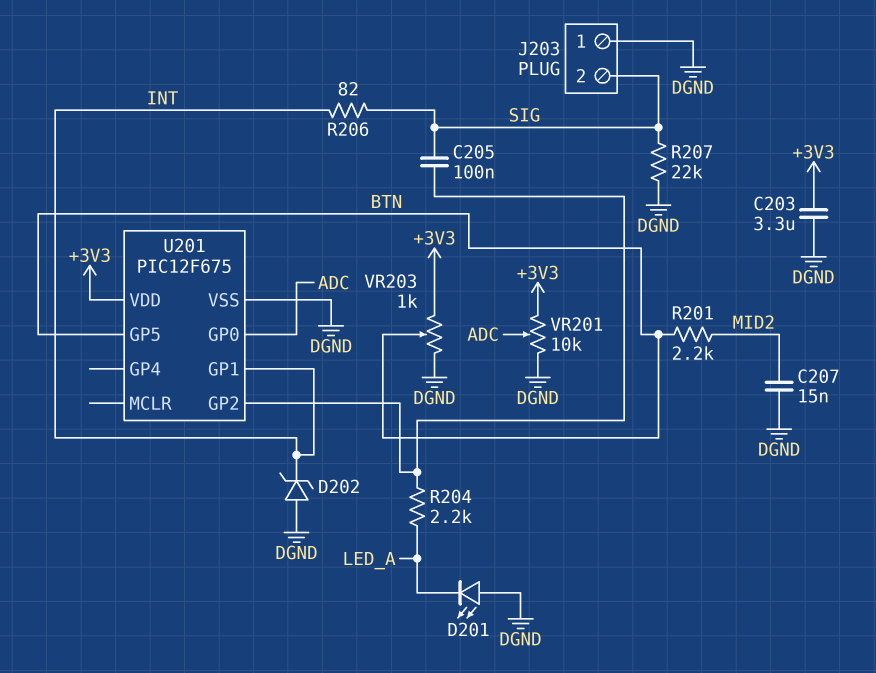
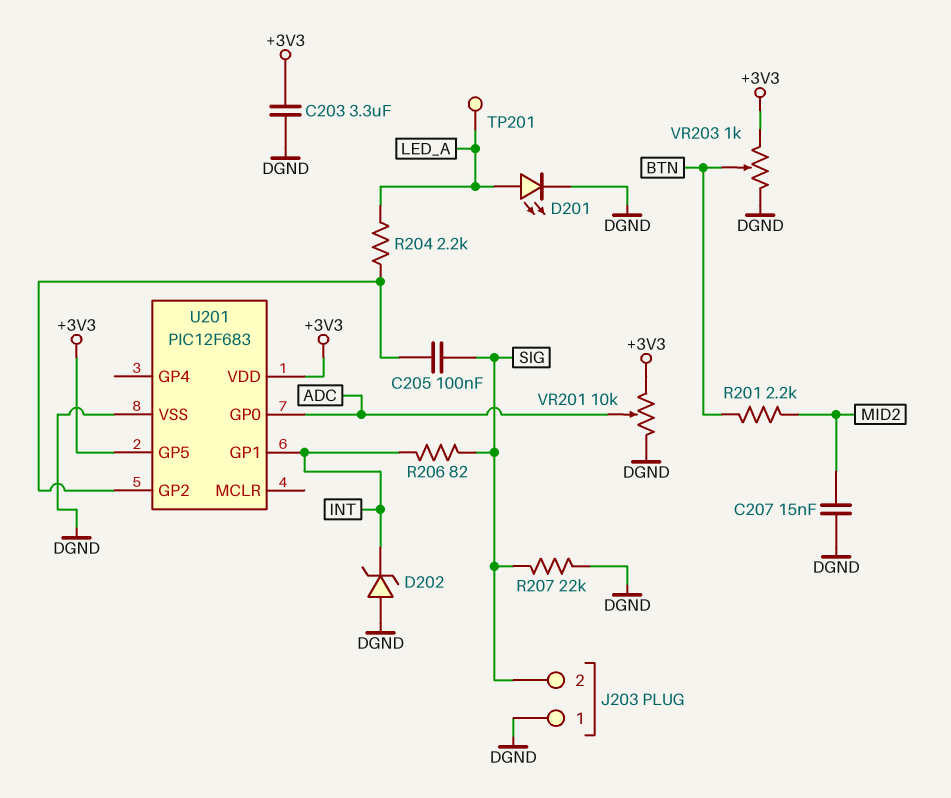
D201: LED (A DGND, K LED_A) -> LED (A LED_A, K DGND)
TP201: none -> test point (LED_A)
U201: PIC12F675 -> PIC12F683
U201 pin GP5: BTN -> +3V3

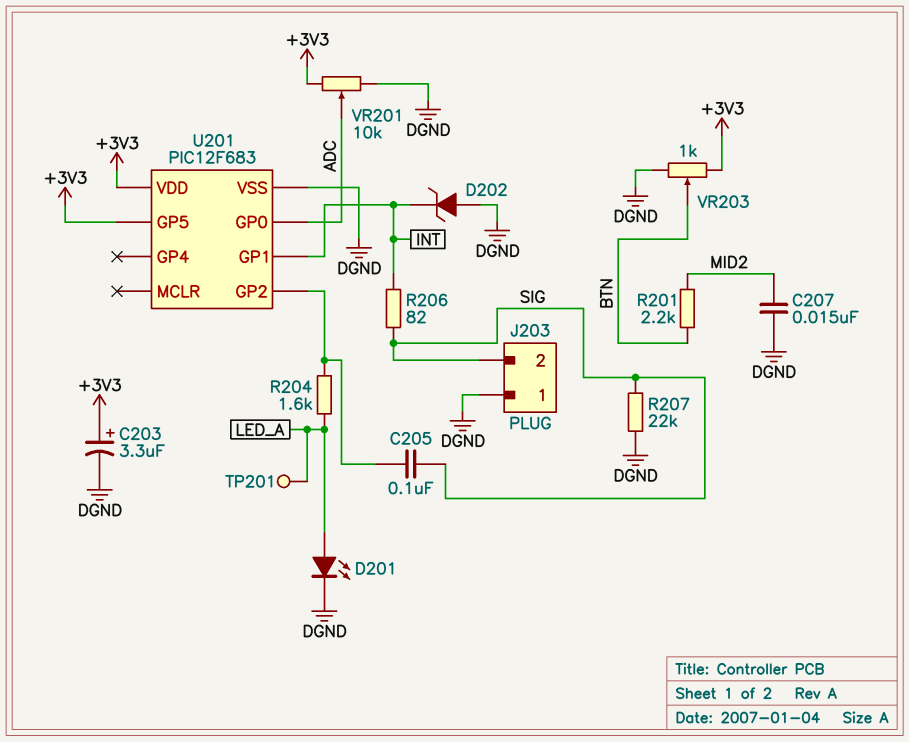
C203: 3.3uF (+3V3, DGND) -> 3.3uF (plus +3V3, minus DGND)
R204: 2.2k (LED_A, U201/GP2) -> 1.6k (LED_A, U201/GP2)

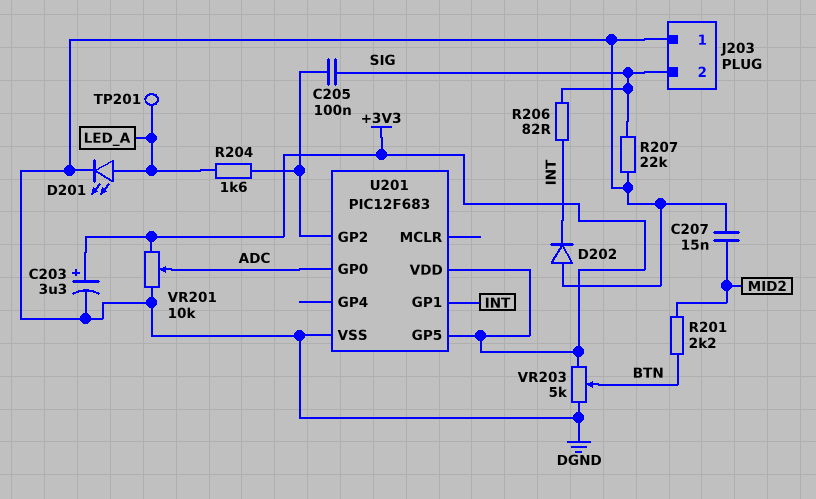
D202: zener (A DGND, K INT) -> diode (A DGND, K INT)
VR203: 1k (+3V3, DGND, wiper BTN) -> 5k (+3V3, DGND, wiper BTN)

